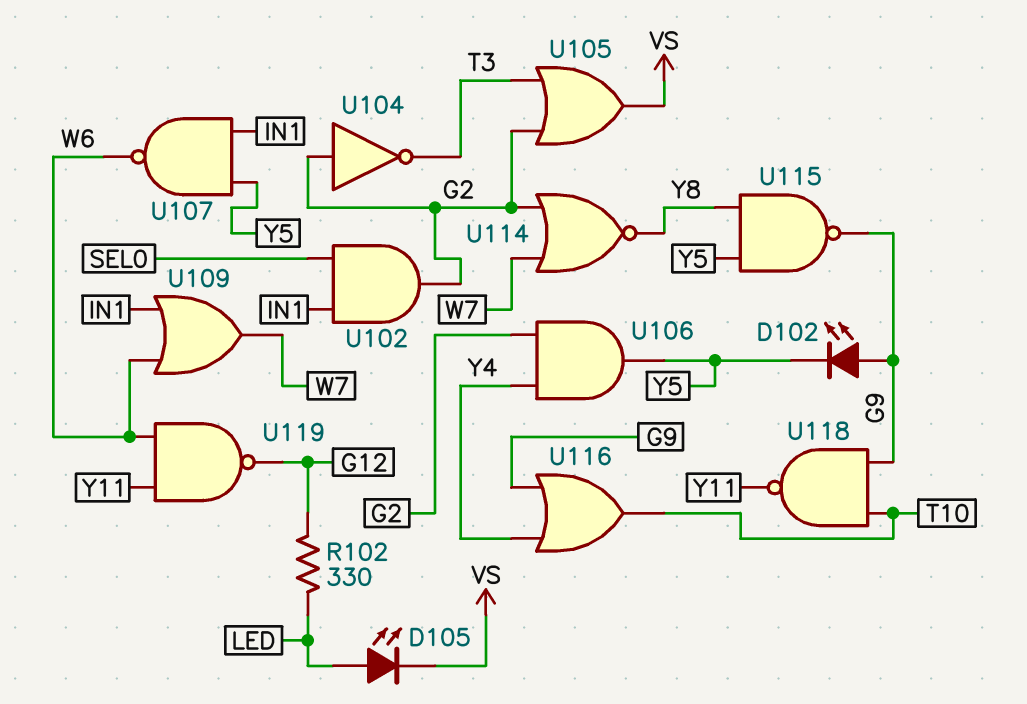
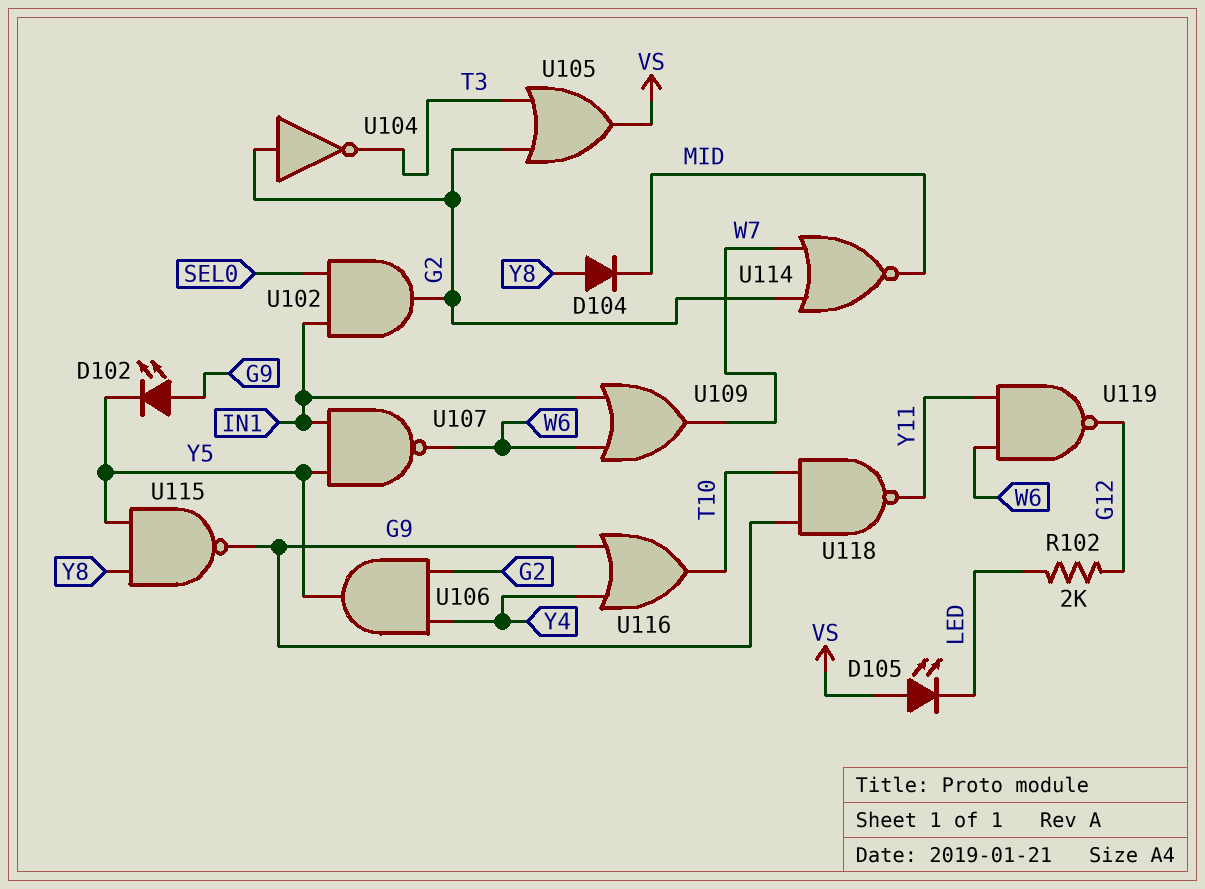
D104: none -> diode (A Y8, K MID)
D105: LED (A LED, K VS) -> LED (A VS, K LED)
R102: 330 (G12, LED) -> 2k (G12, LED)
U114: NOR (in G2, in W7, out Y8) -> NOR (in G2, in W7, out MID)

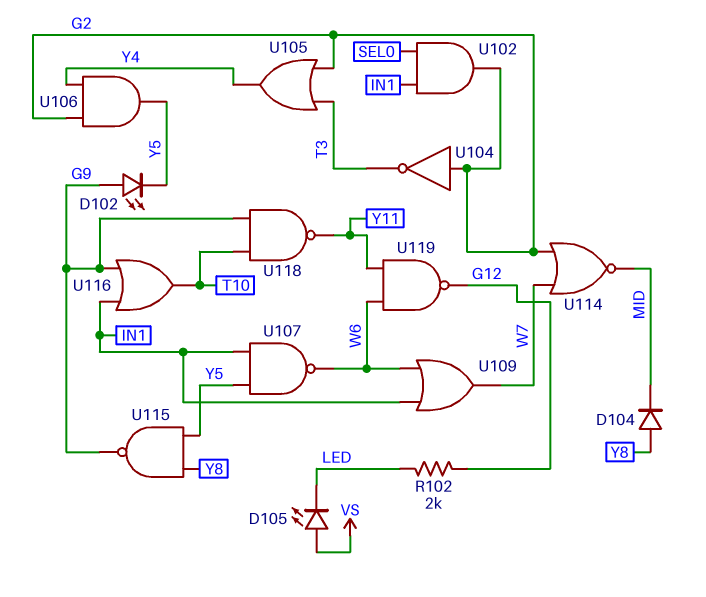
U105: OR (in G2, in T3, out VS) -> OR (in G2, in T3, out Y4)
U116: OR (in G9, in Y4, out T10) -> OR (in G9, in IN1, out T10)

